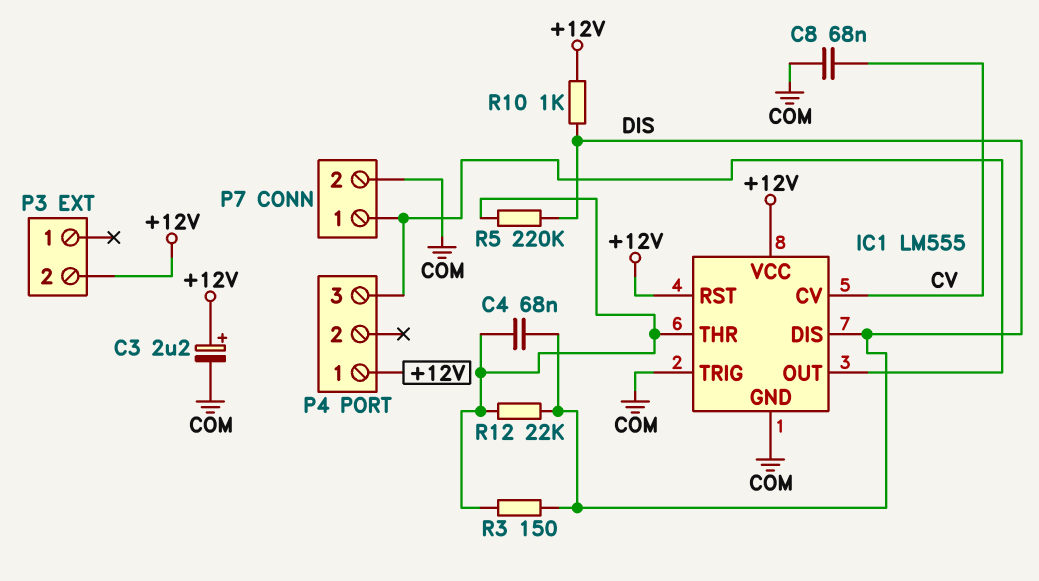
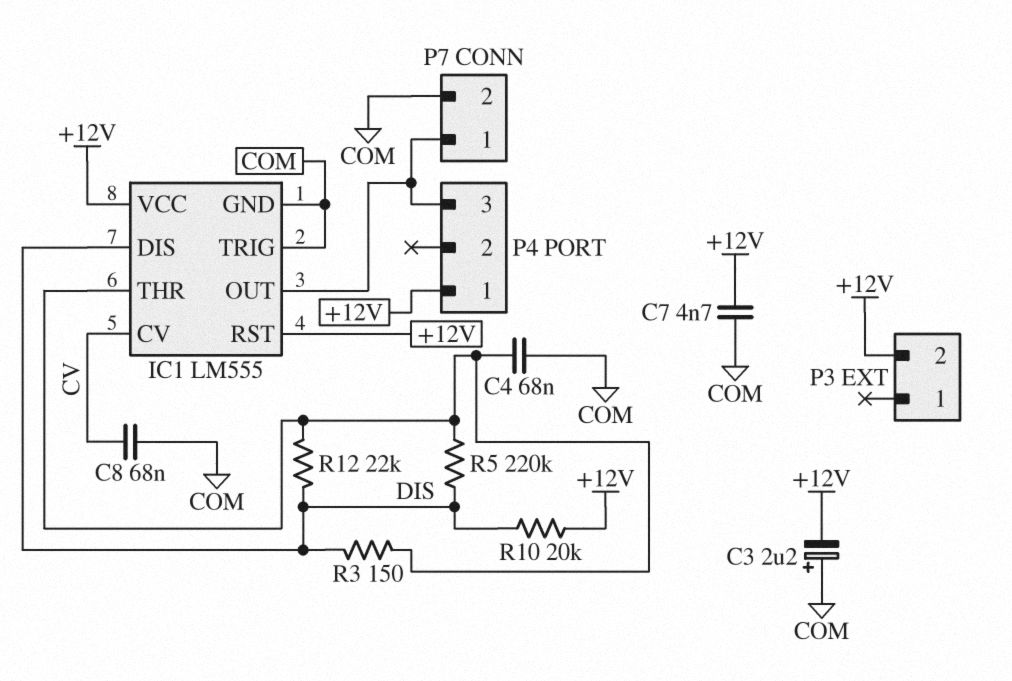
C3: 2.2uF (plus +12V, minus COM) -> 2.2uF (plus COM, minus +12V)
C4: 68nF (DIS, IC1/THR) -> 68nF (COM, IC1/THR)
C7: none -> 4.7nF (+12V, COM)
R10: 1k (+12V, DIS) -> 20k (+12V, DIS)

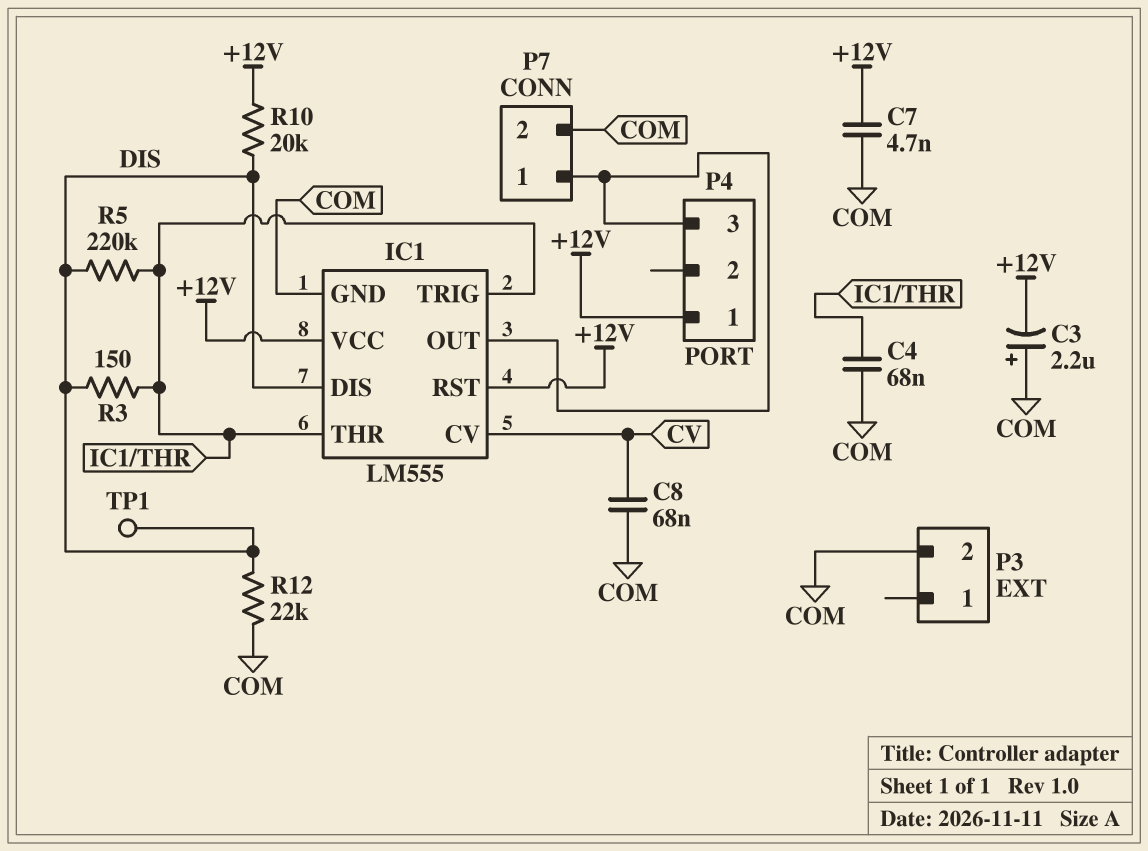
IC1 pin TRIG: COM -> IC1/THR
P3 pin 2: +12V -> COM
R12: 22k (DIS, IC1/THR) -> 22k (COM, DIS)
TP1: none -> test point (DIS)

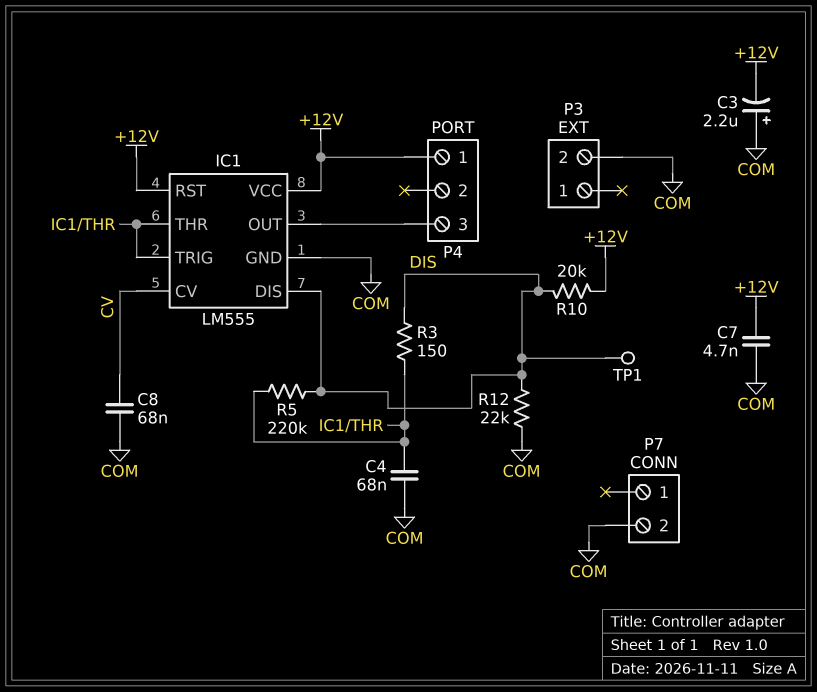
P7 pin 1: IC1/OUT -> none

